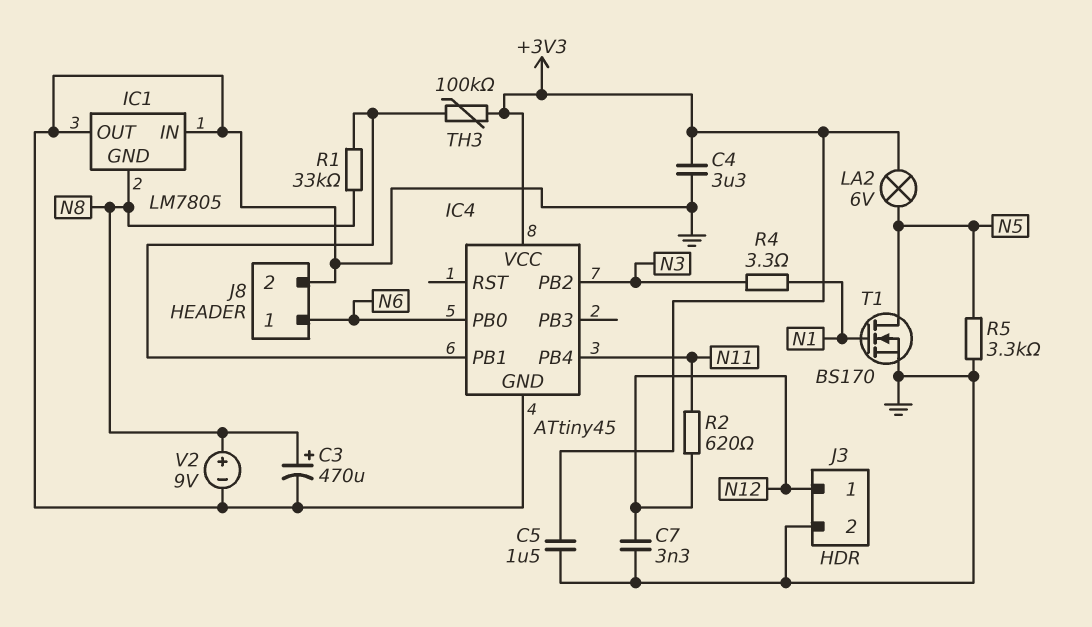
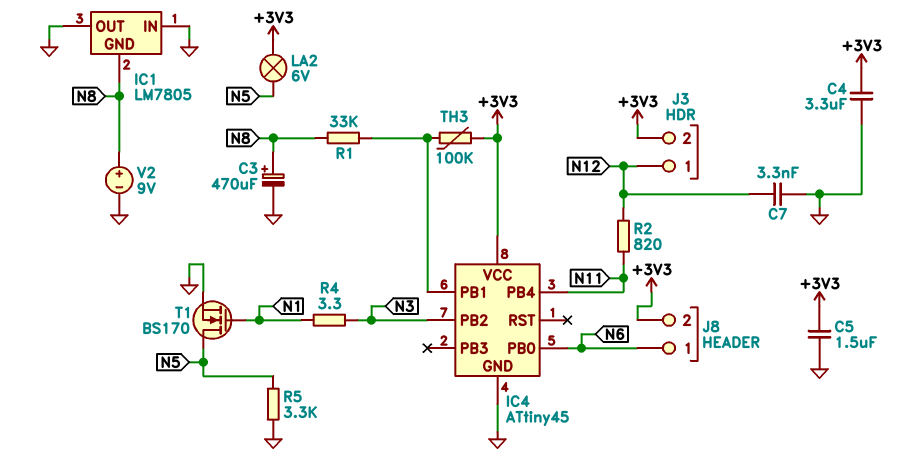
J3 pin 2: GND -> +3V3
J8 pin 2: GND -> +3V3
R2: 620 (N11, N12) -> 820 (N11, N12)

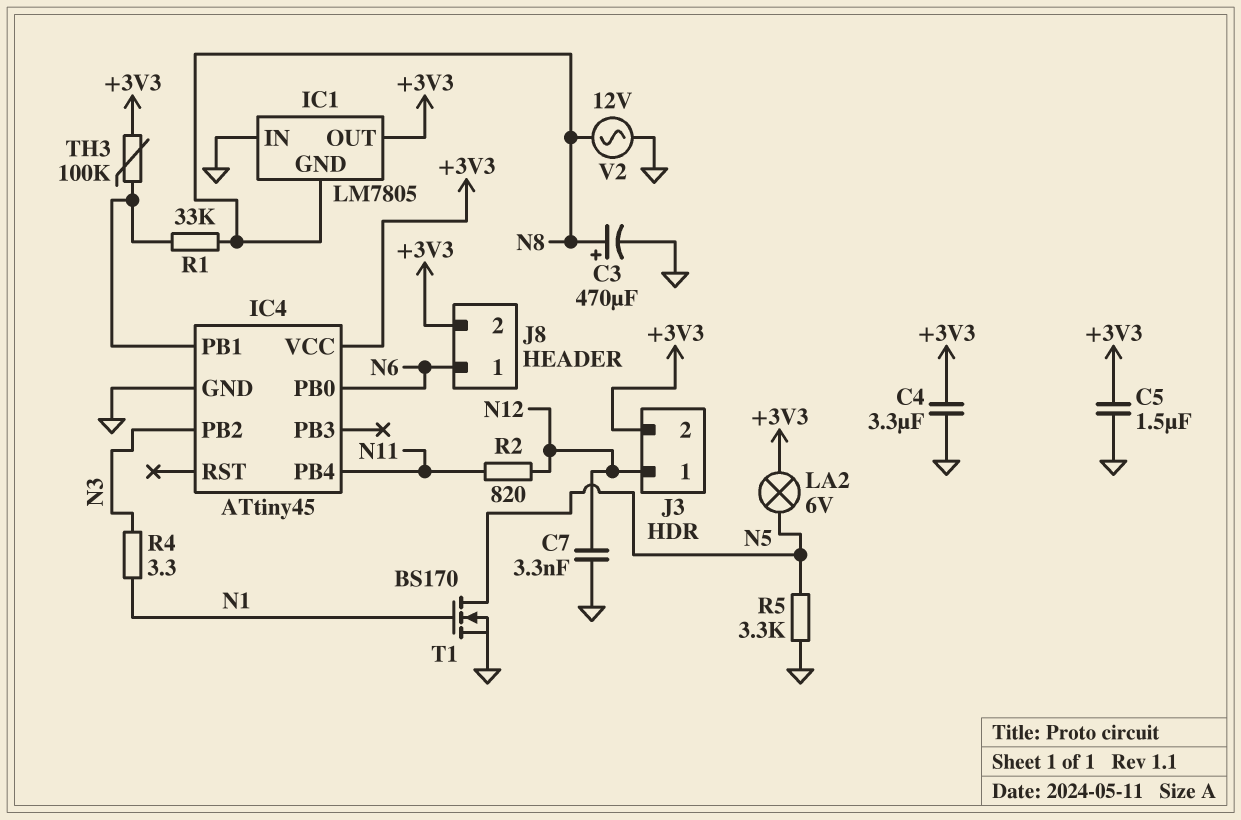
IC1 pin OUT: GND -> +3V3
V2: 9V (plus N8, minus GND) -> AC 12V (GND, N8)

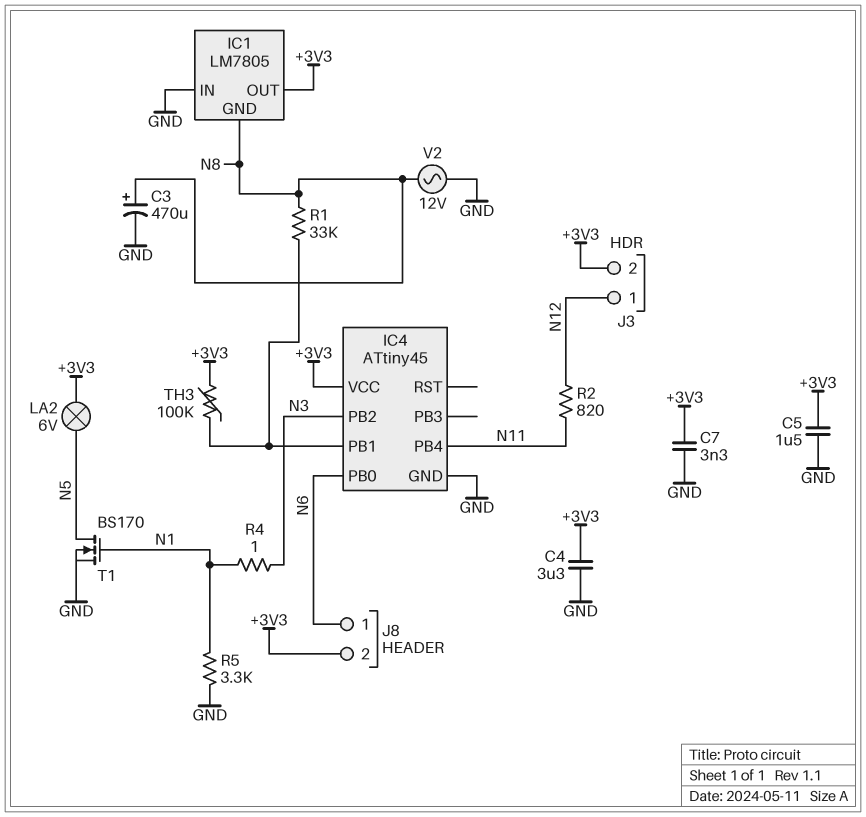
C7: 3.3nF (GND, N12) -> 3.3nF (+3V3, GND)
R4: 3.3 (N1, N3) -> 1 (N1, N3)
R5: 3.3k (GND, N5) -> 3.3k (GND, N1)

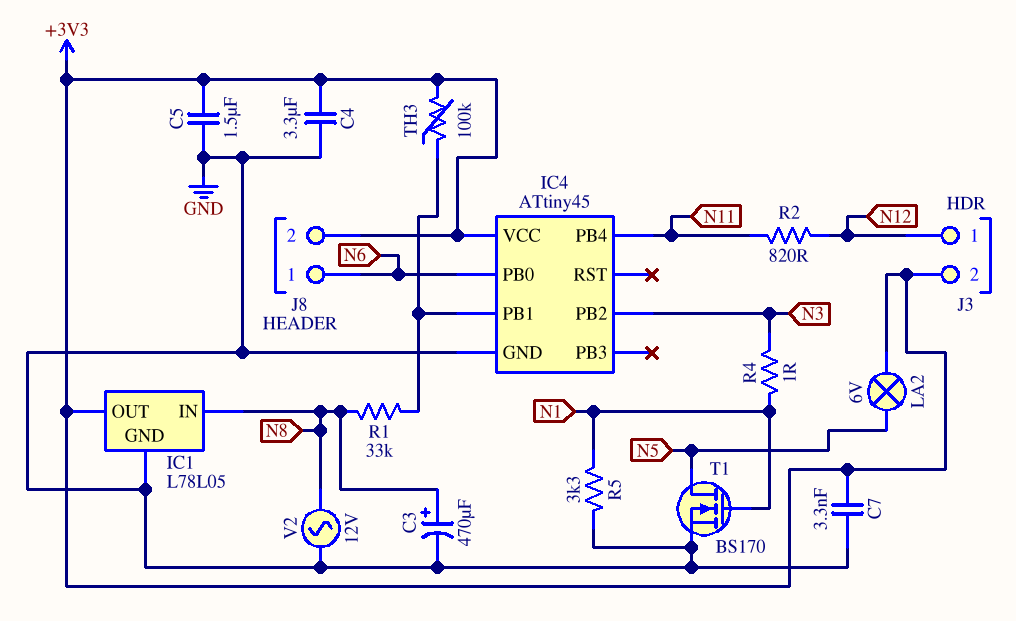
IC1: LM7805 -> L78L05
IC1 pin GND: N8 -> GND
IC1 pin IN: GND -> N8

